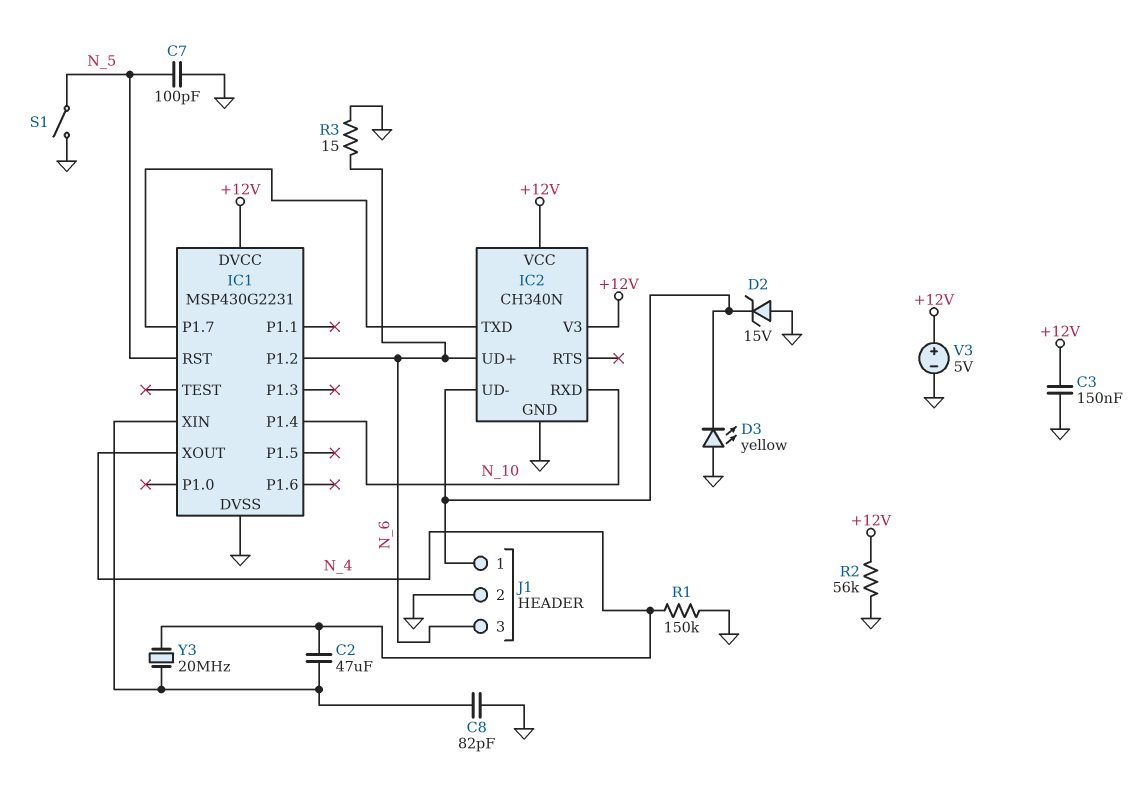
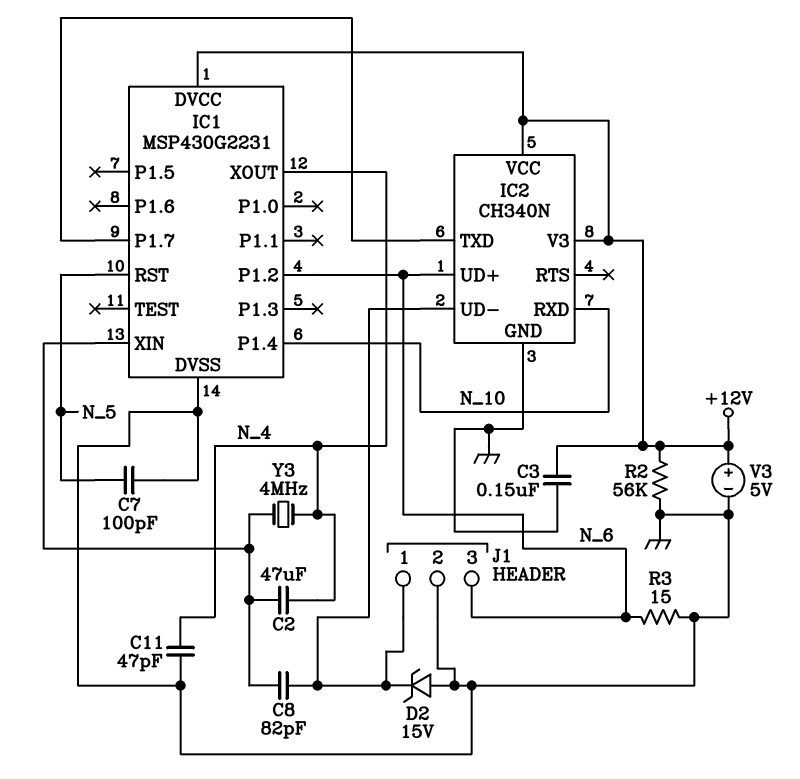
C8: 82pF (GND, IC1/XIN) -> 82pF (IC1/XIN, IC2/UD-)
C11: none -> 47pF (GND, N_4)
D3: LED yellow (A GND, K IC2/UD-) -> none
R1: 150k (GND, N_4) -> none
S1: switch (GND, N_5) -> none
Y3: 20MHz (IC1/XIN, N_4) -> 4MHz (IC1/XIN, N_4)

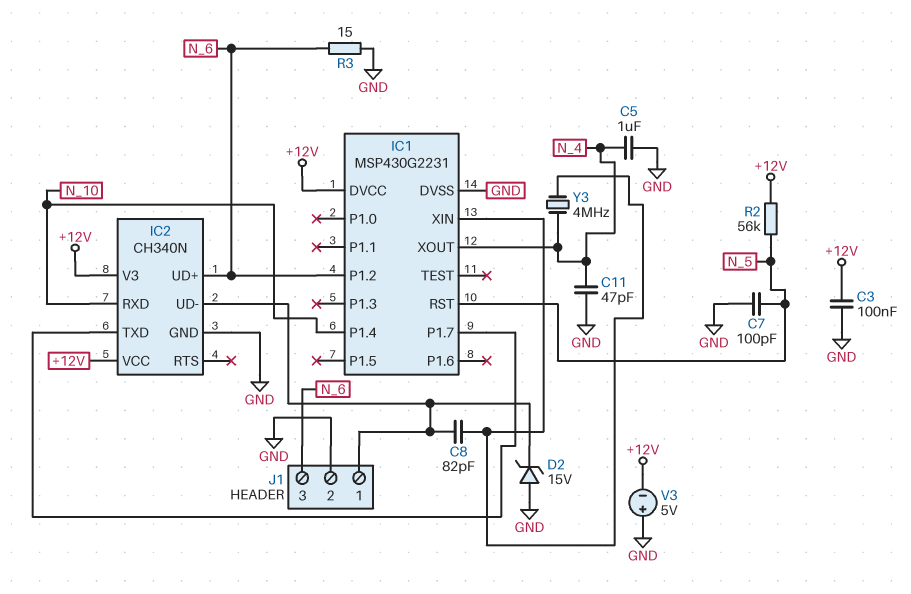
C2: 47uF (IC1/XIN, N_4) -> none
C3: 150nF (+12V, GND) -> 100nF (+12V, GND)
C5: none -> 1uF (GND, N_4)
R2: 56k (+12V, GND) -> 56k (+12V, N_5)
V3: 5V (plus +12V, minus GND) -> 5V (plus GND, minus +12V)

